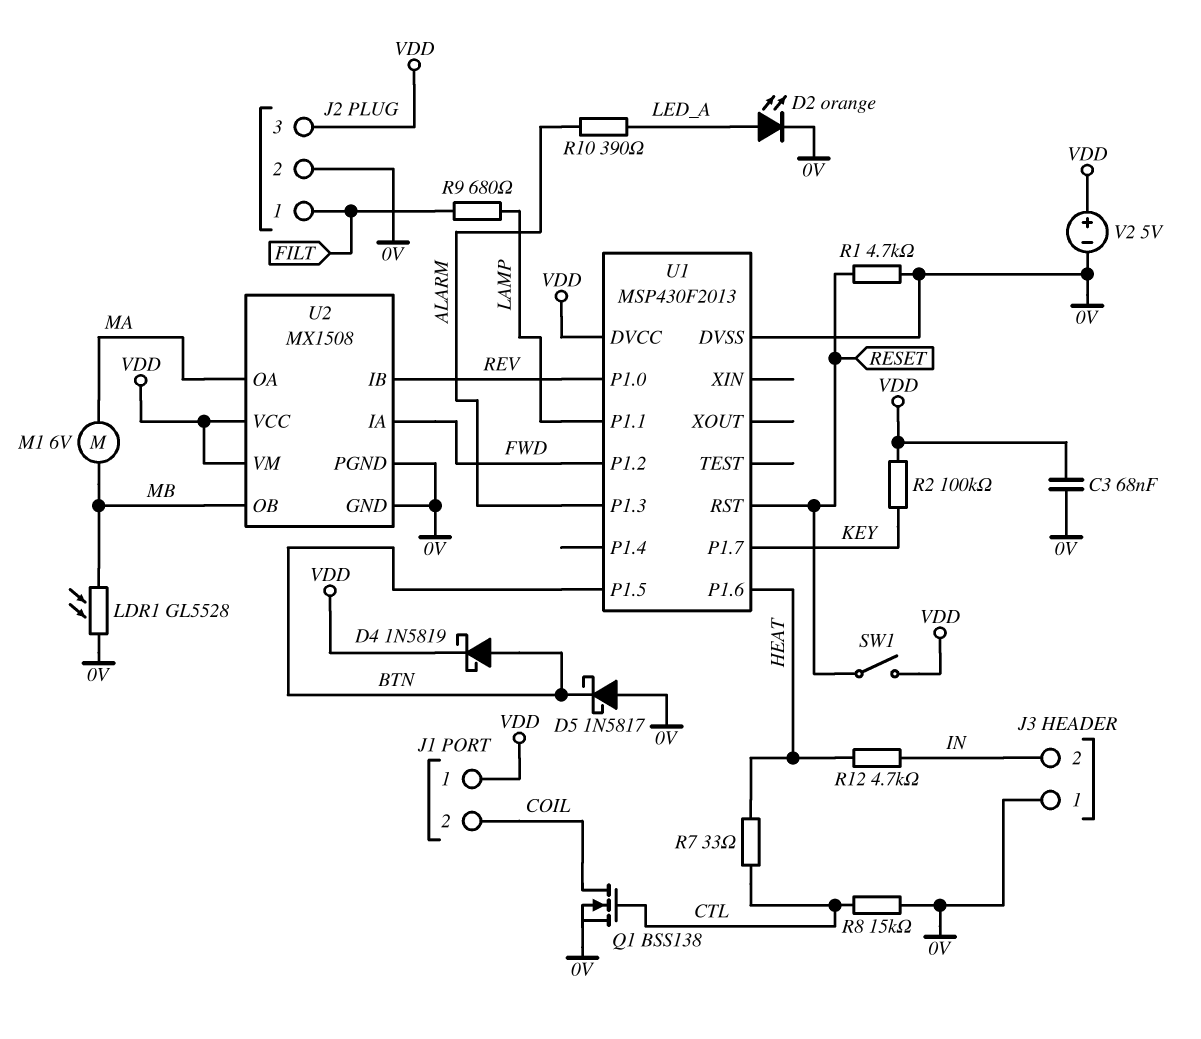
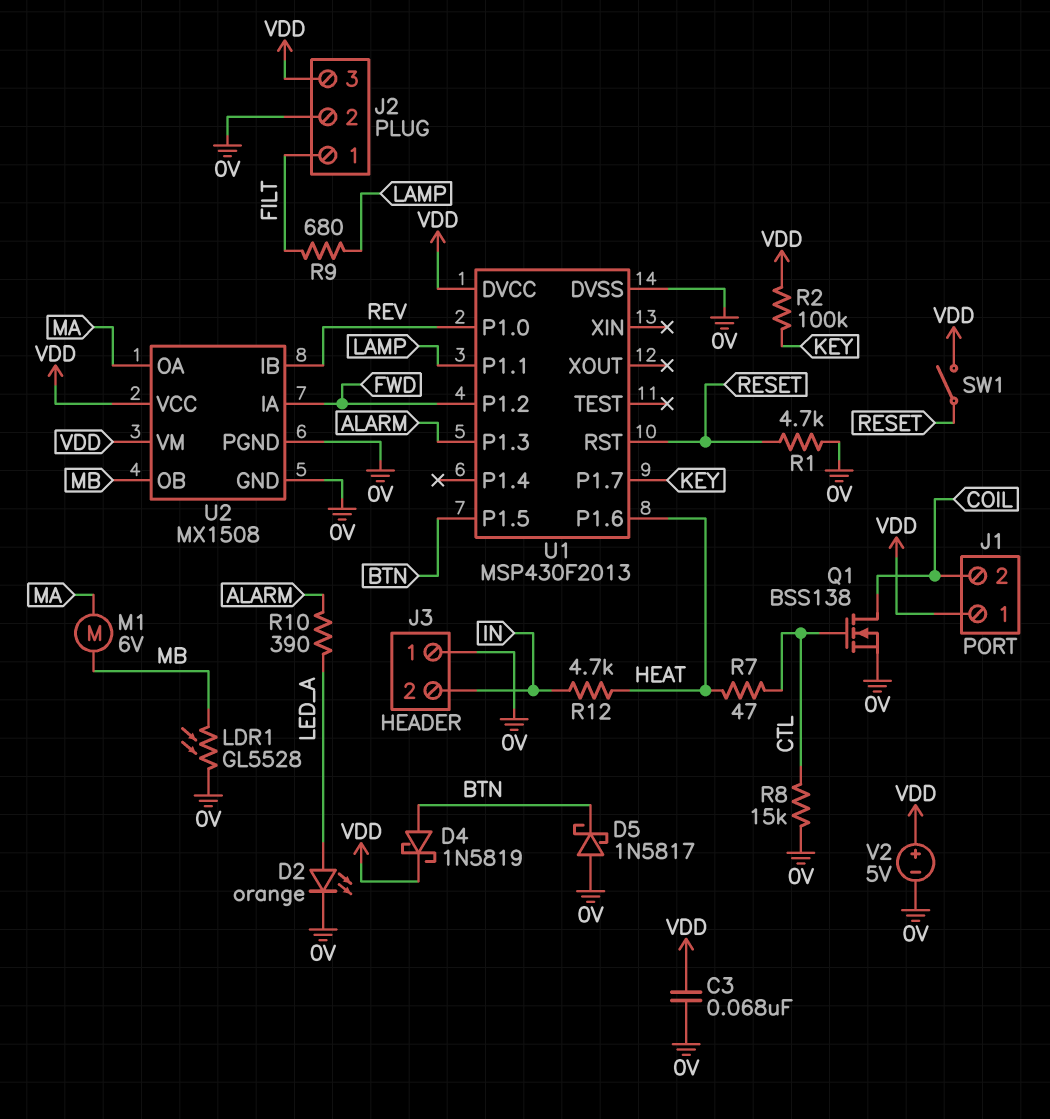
R7: 33 (CTL, HEAT) -> 47 (CTL, HEAT)

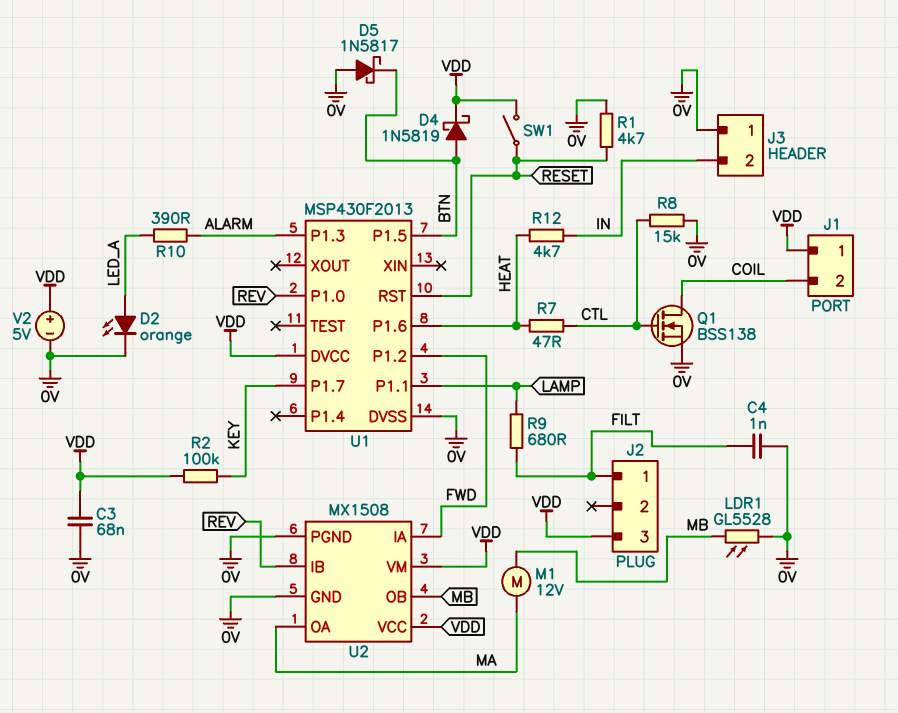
C4: none -> 1nF (0V, FILT)
J2 pin 2: 0V -> none
M1: motor 6V (MA, MB) -> motor 12V (MA, MB)

